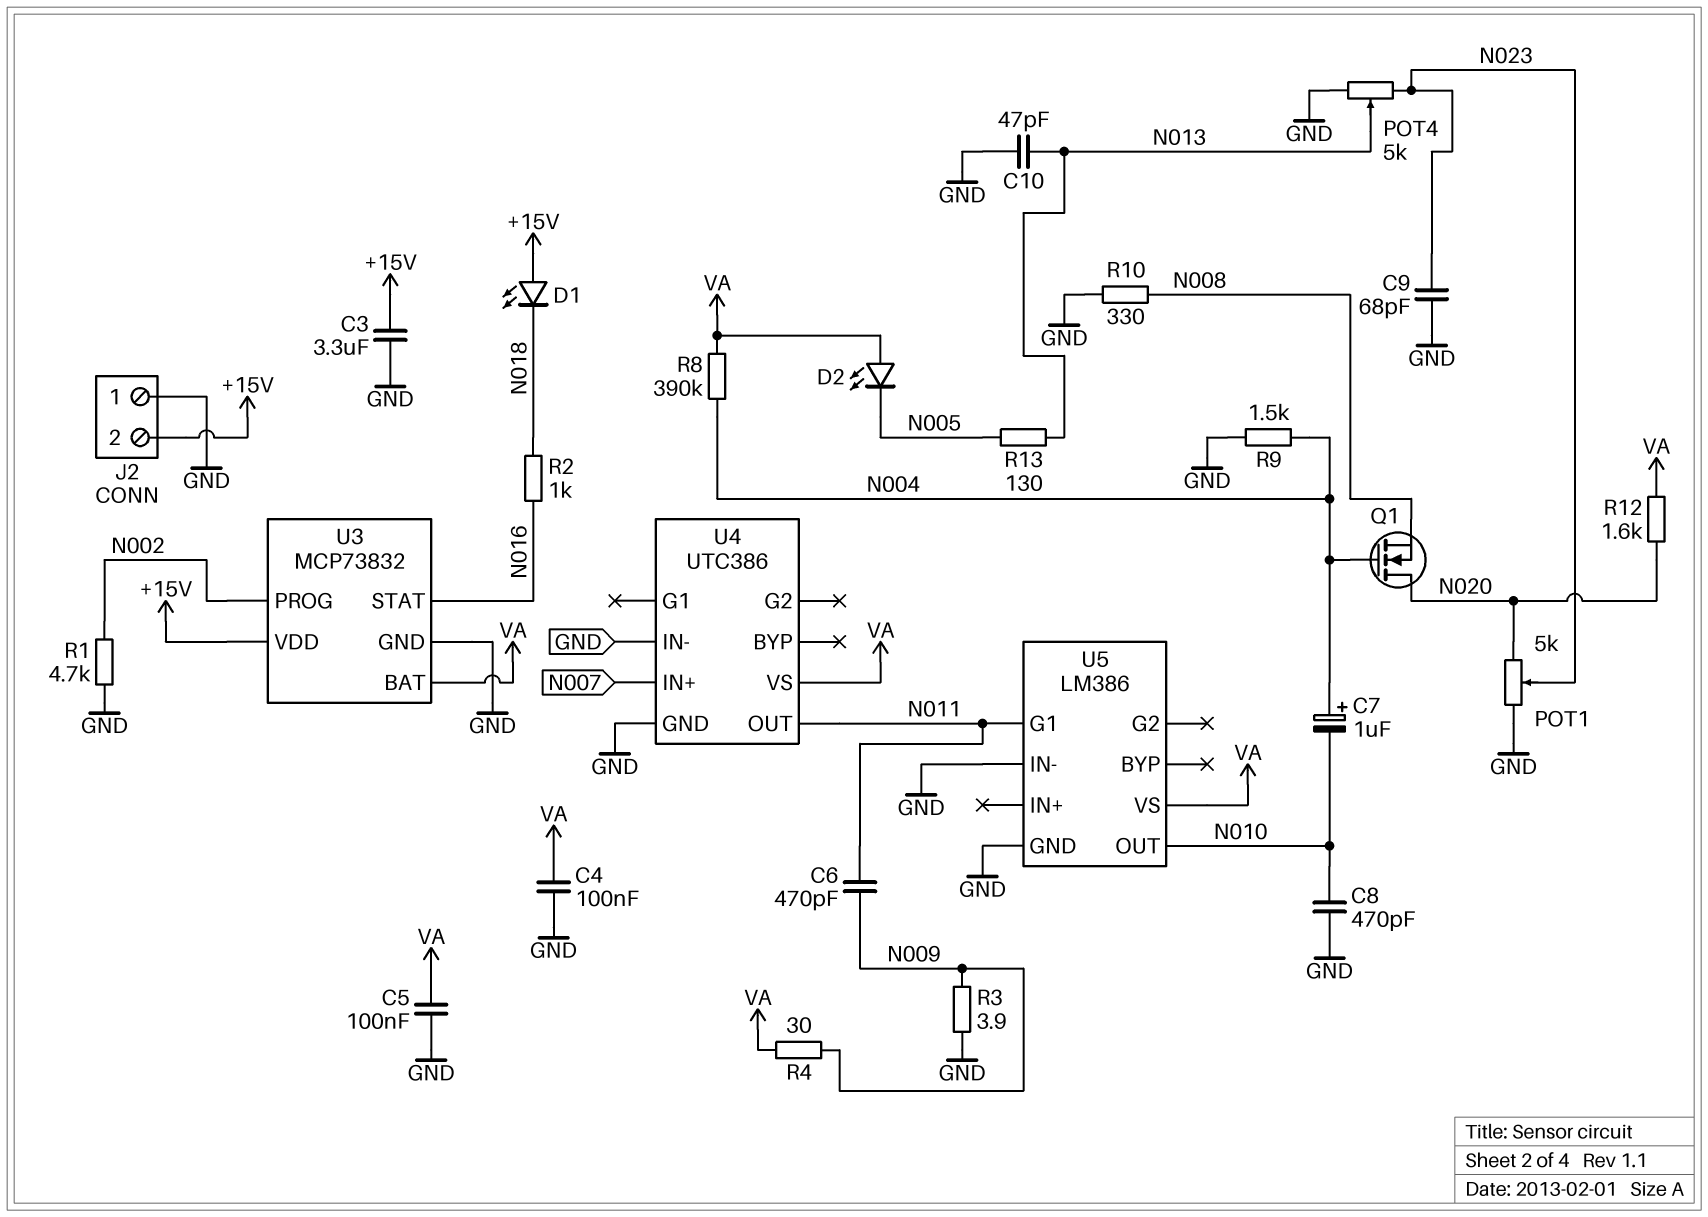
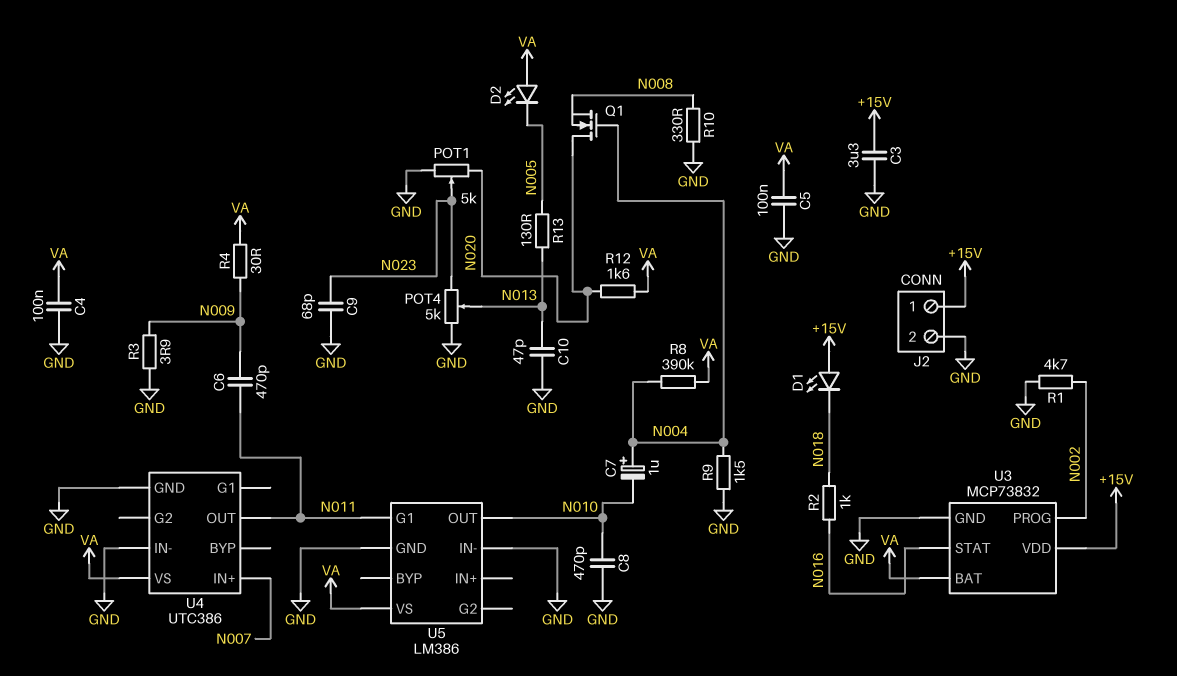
J2 pin 1: GND -> +15V
J2 pin 2: +15V -> GND

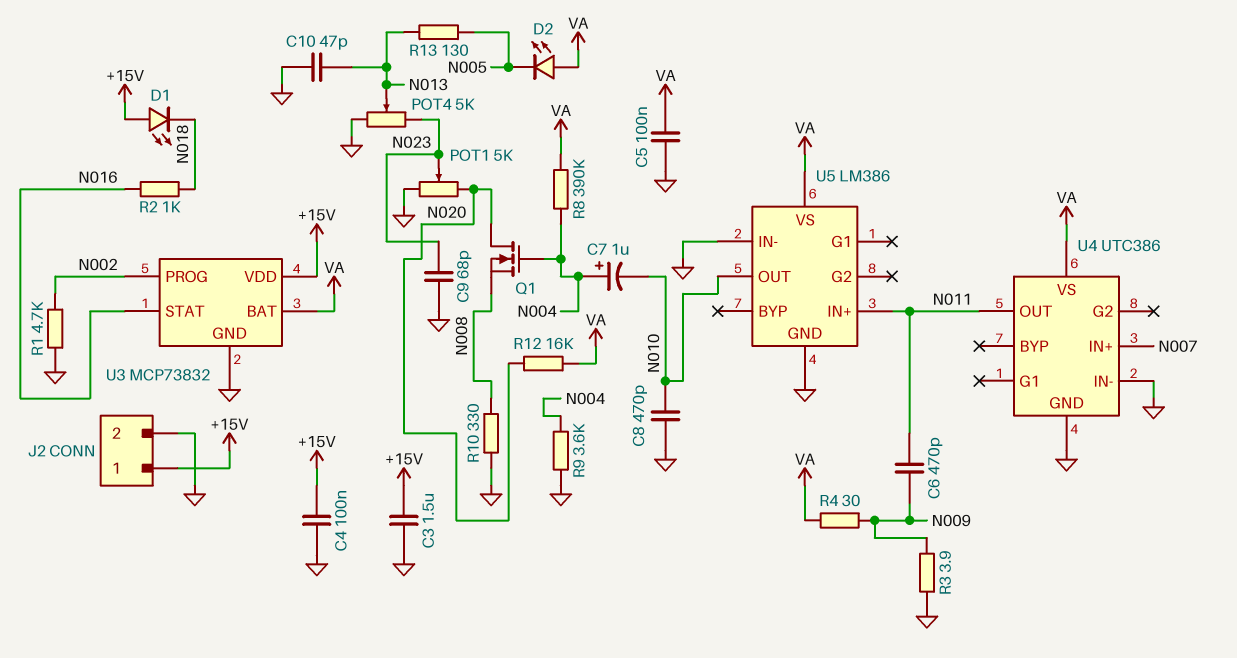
C3: 3.3uF (+15V, GND) -> 1.5uF (+15V, GND)
C4: 100nF (GND, VA) -> 100nF (+15V, GND)
R9: 1.5k (GND, N004) -> 3.6k (GND, N004)
R12: 1.6k (N020, VA) -> 16k (N020, VA)
U5 pin G1: N011 -> none
U5 pin IN+: none -> N011

